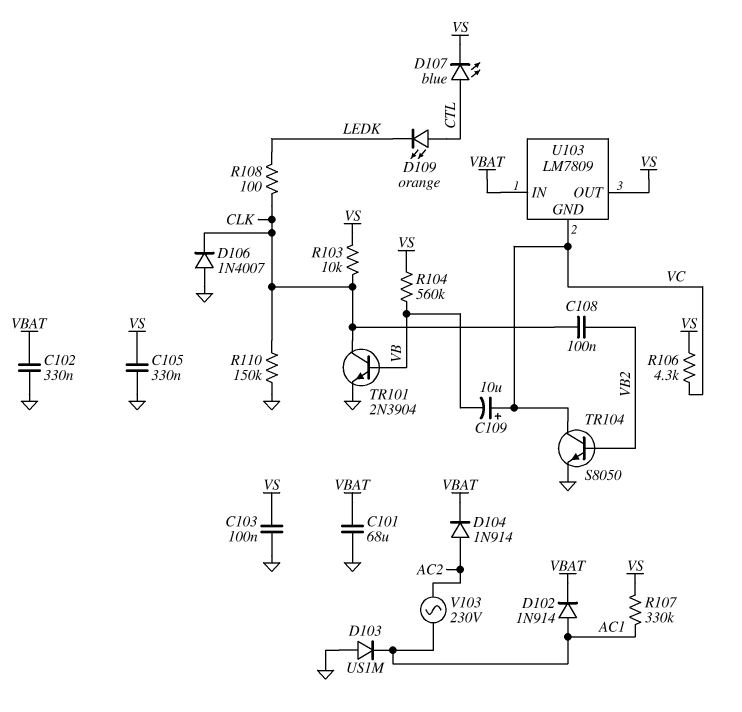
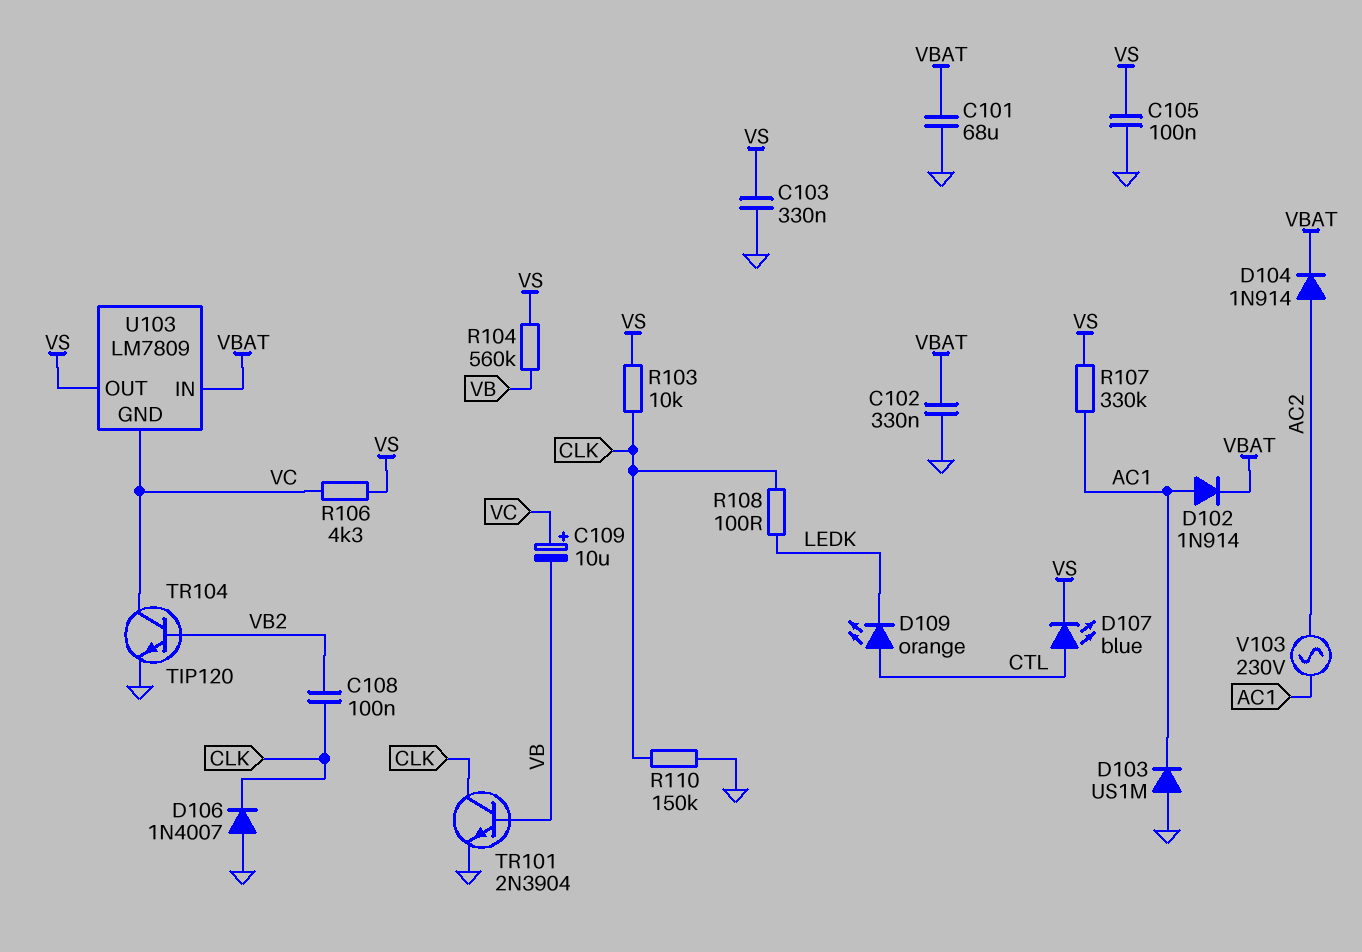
C103: 100nF (GND, VS) -> 330nF (GND, VS)
C105: 330nF (GND, VS) -> 100nF (GND, VS)
TR104: NPN S8050 (B VB2, C VC, E GND) -> NPN TIP120 (B VB2, C VC, E GND)

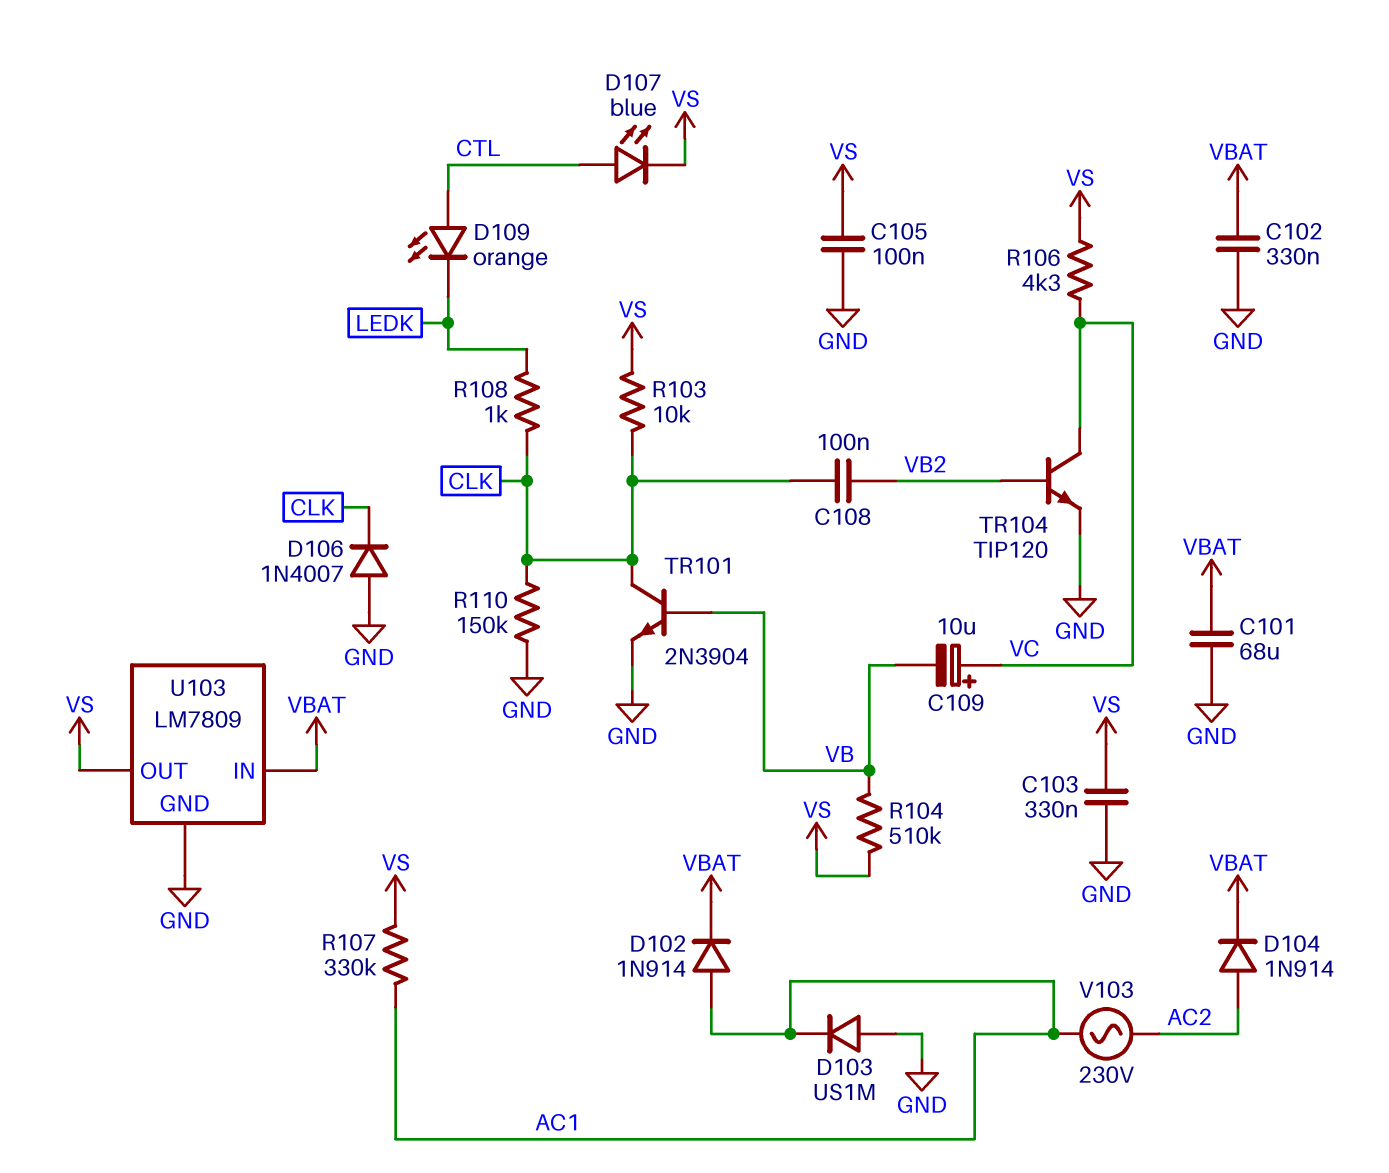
R104: 560k (VB, VS) -> 510k (VB, VS)
R108: 100 (CLK, LEDK) -> 1k (CLK, LEDK)
U103 pin GND: VC -> GND

